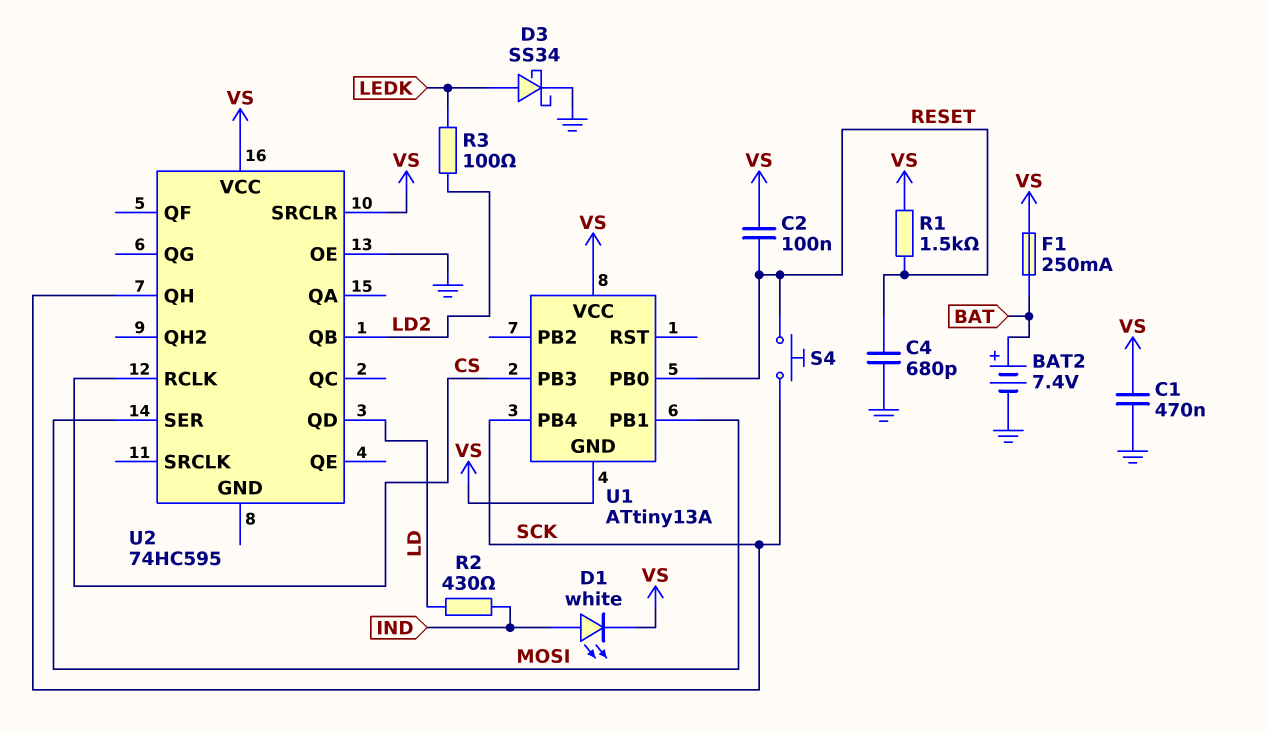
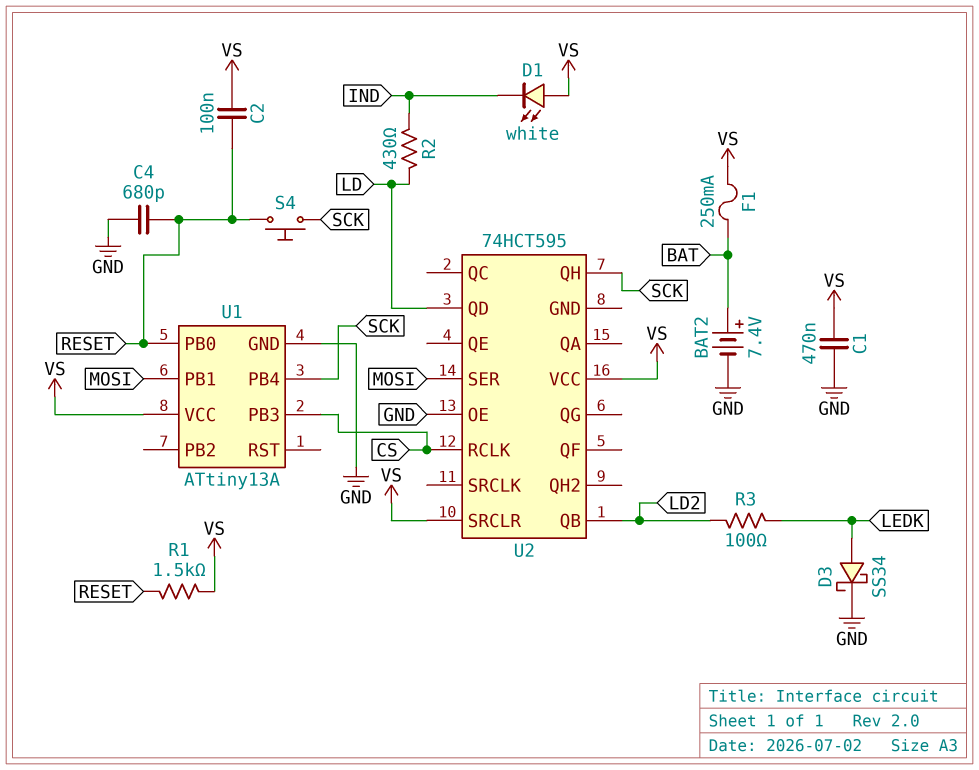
D1: LED white (A IND, K VS) -> LED white (A VS, K IND)
U1 pin GND: VS -> GND
U2: 74HC595 -> 74HCT595

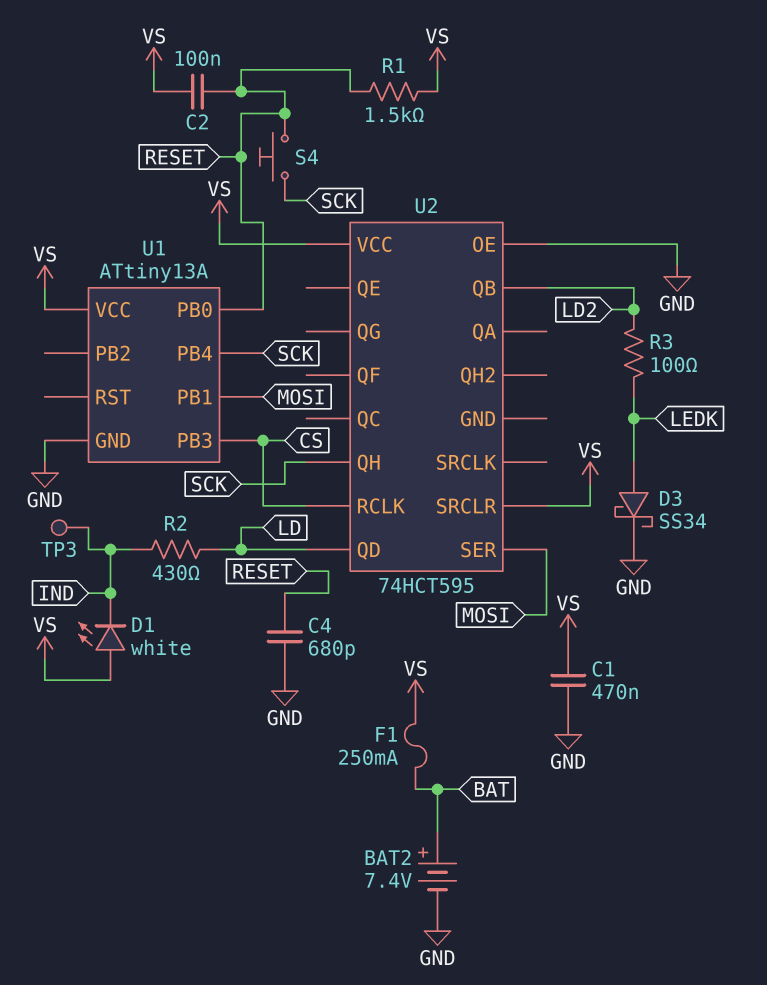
TP3: none -> test point (IND)

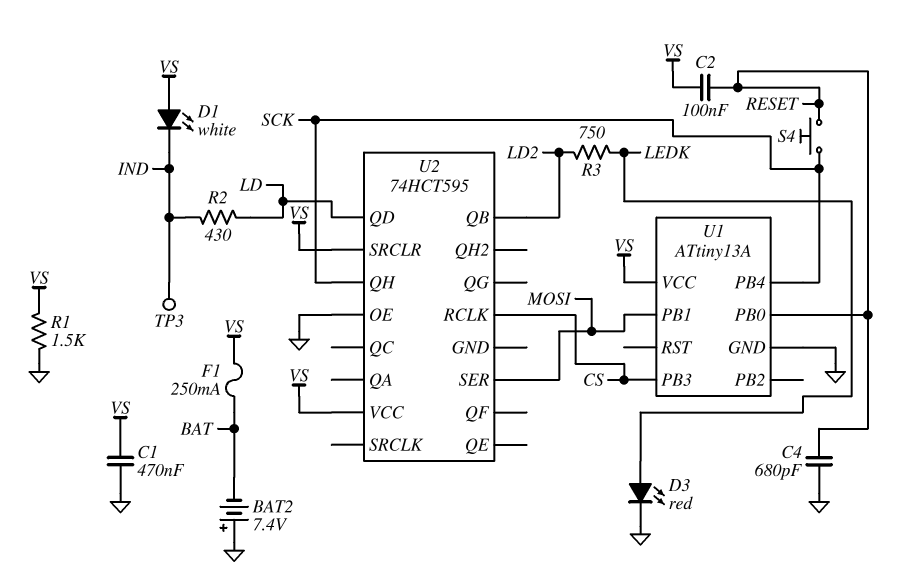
BAT2: 7.4V (plus BAT, minus GND) -> 7.4V (plus GND, minus BAT)
D3: schottky SS34 (A LEDK, K GND) -> LED red (A LEDK, K GND)
R1: 1.5k (RESET, VS) -> 1.5k (GND, VS)
R3: 100 (LD2, LEDK) -> 750 (LD2, LEDK)

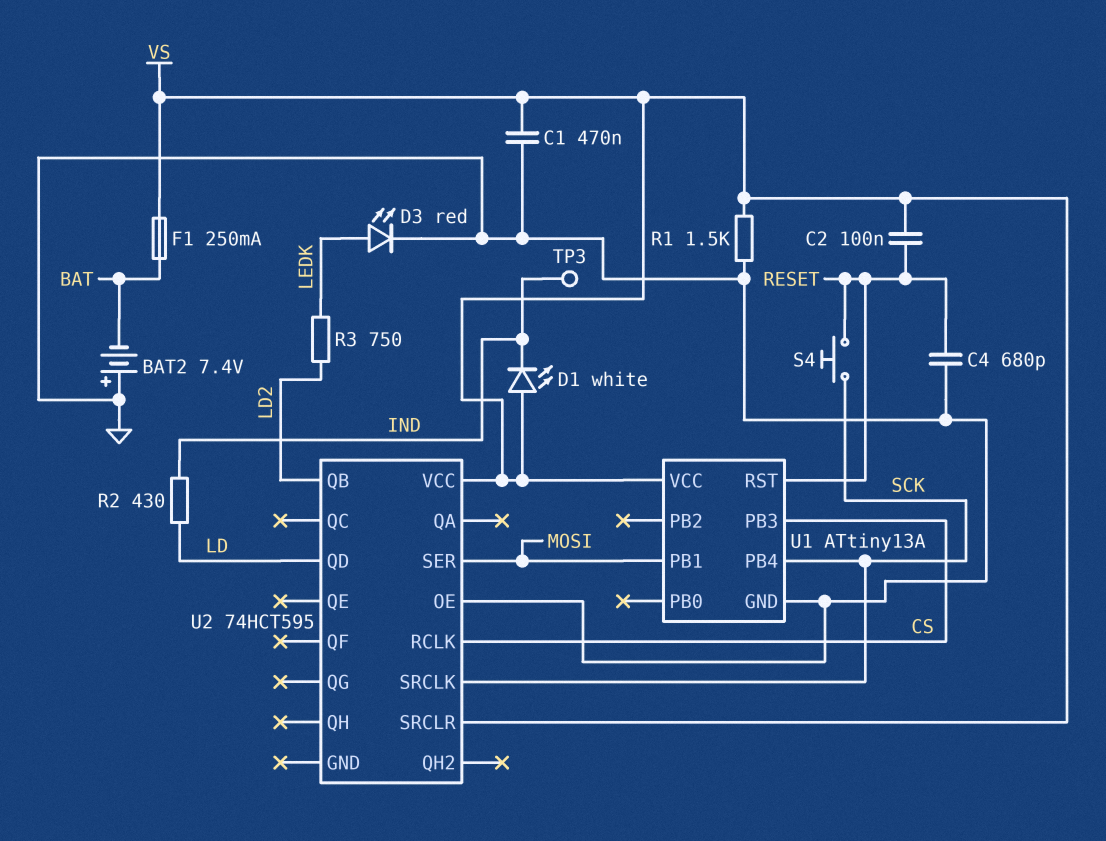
U1 pin PB0: RESET -> none
U1 pin RST: none -> RESET
U2 pin QH: SCK -> none
U2 pin SRCLK: none -> SCK

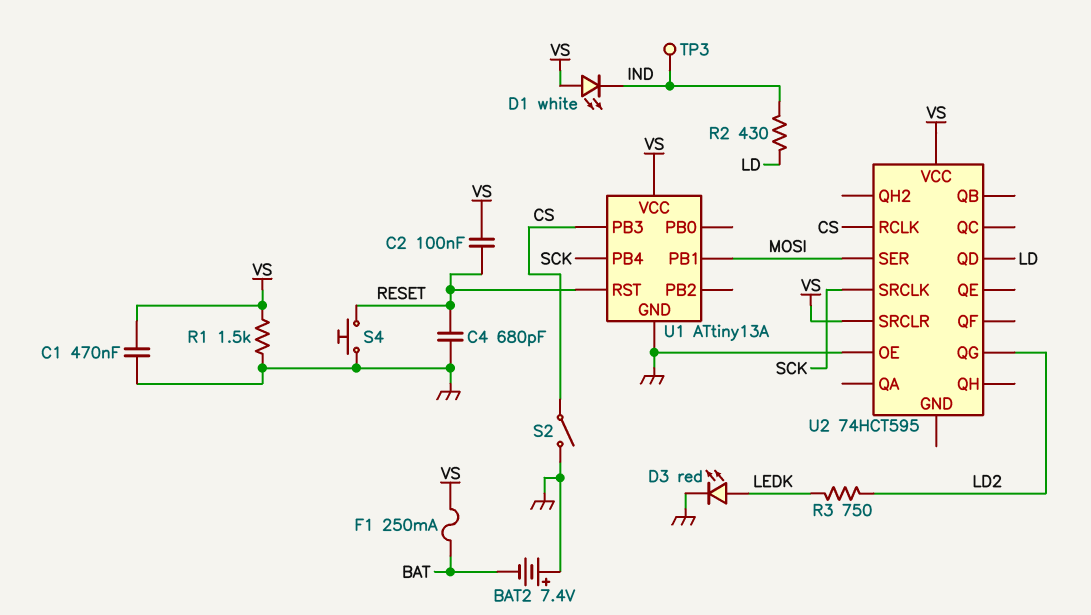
S2: none -> switch (CS, GND)
S4: button (RESET, SCK) -> button (GND, RESET)
U2 pin QB: LD2 -> none
U2 pin QG: none -> LD2

